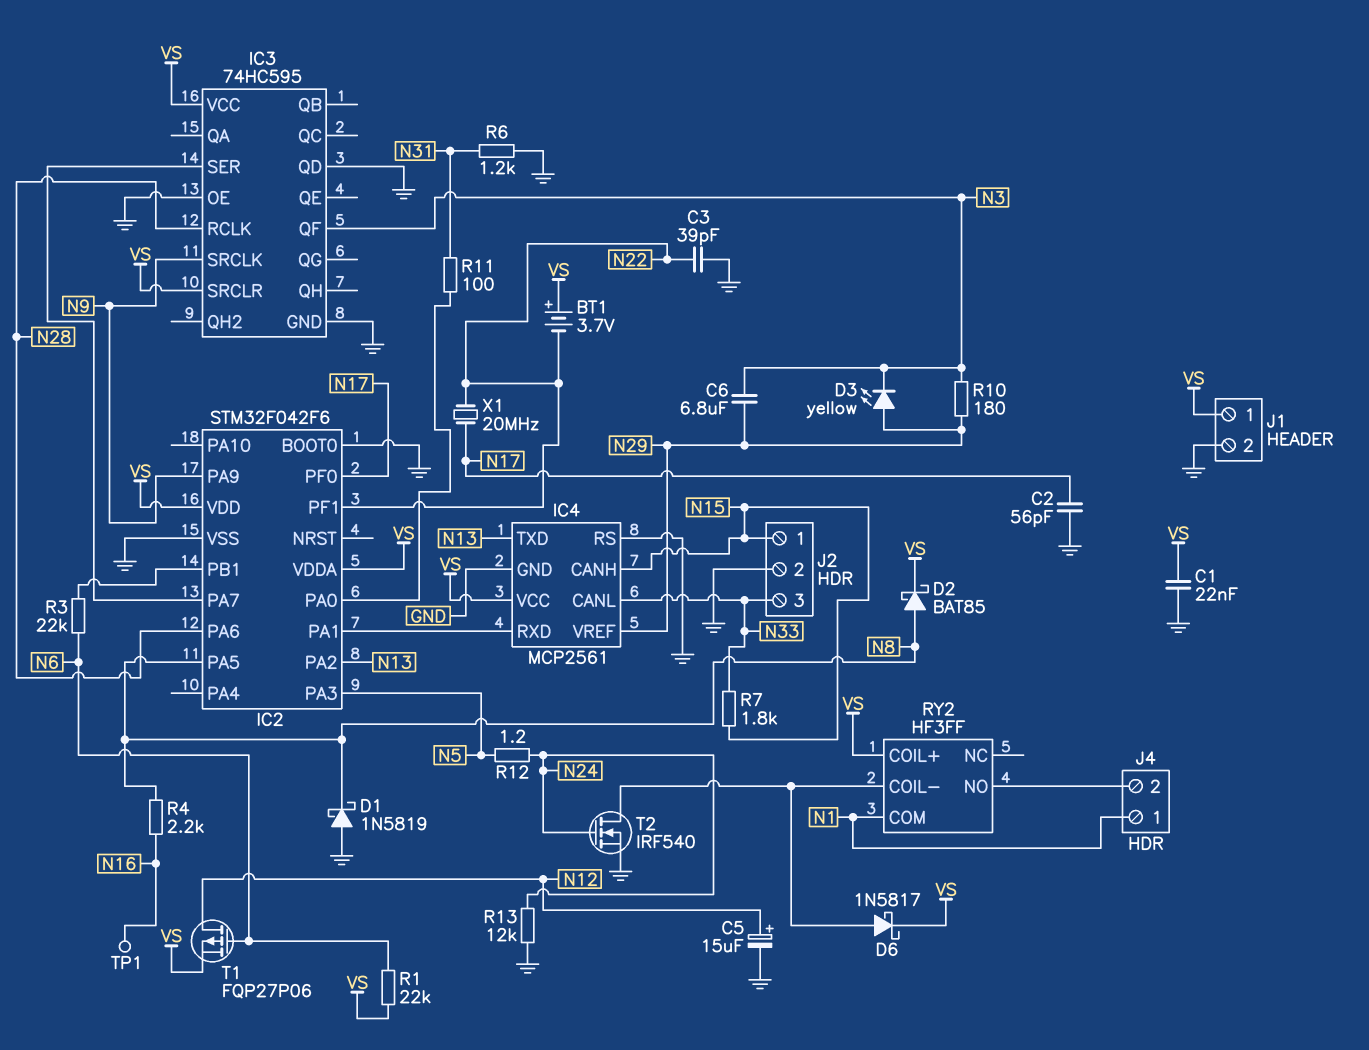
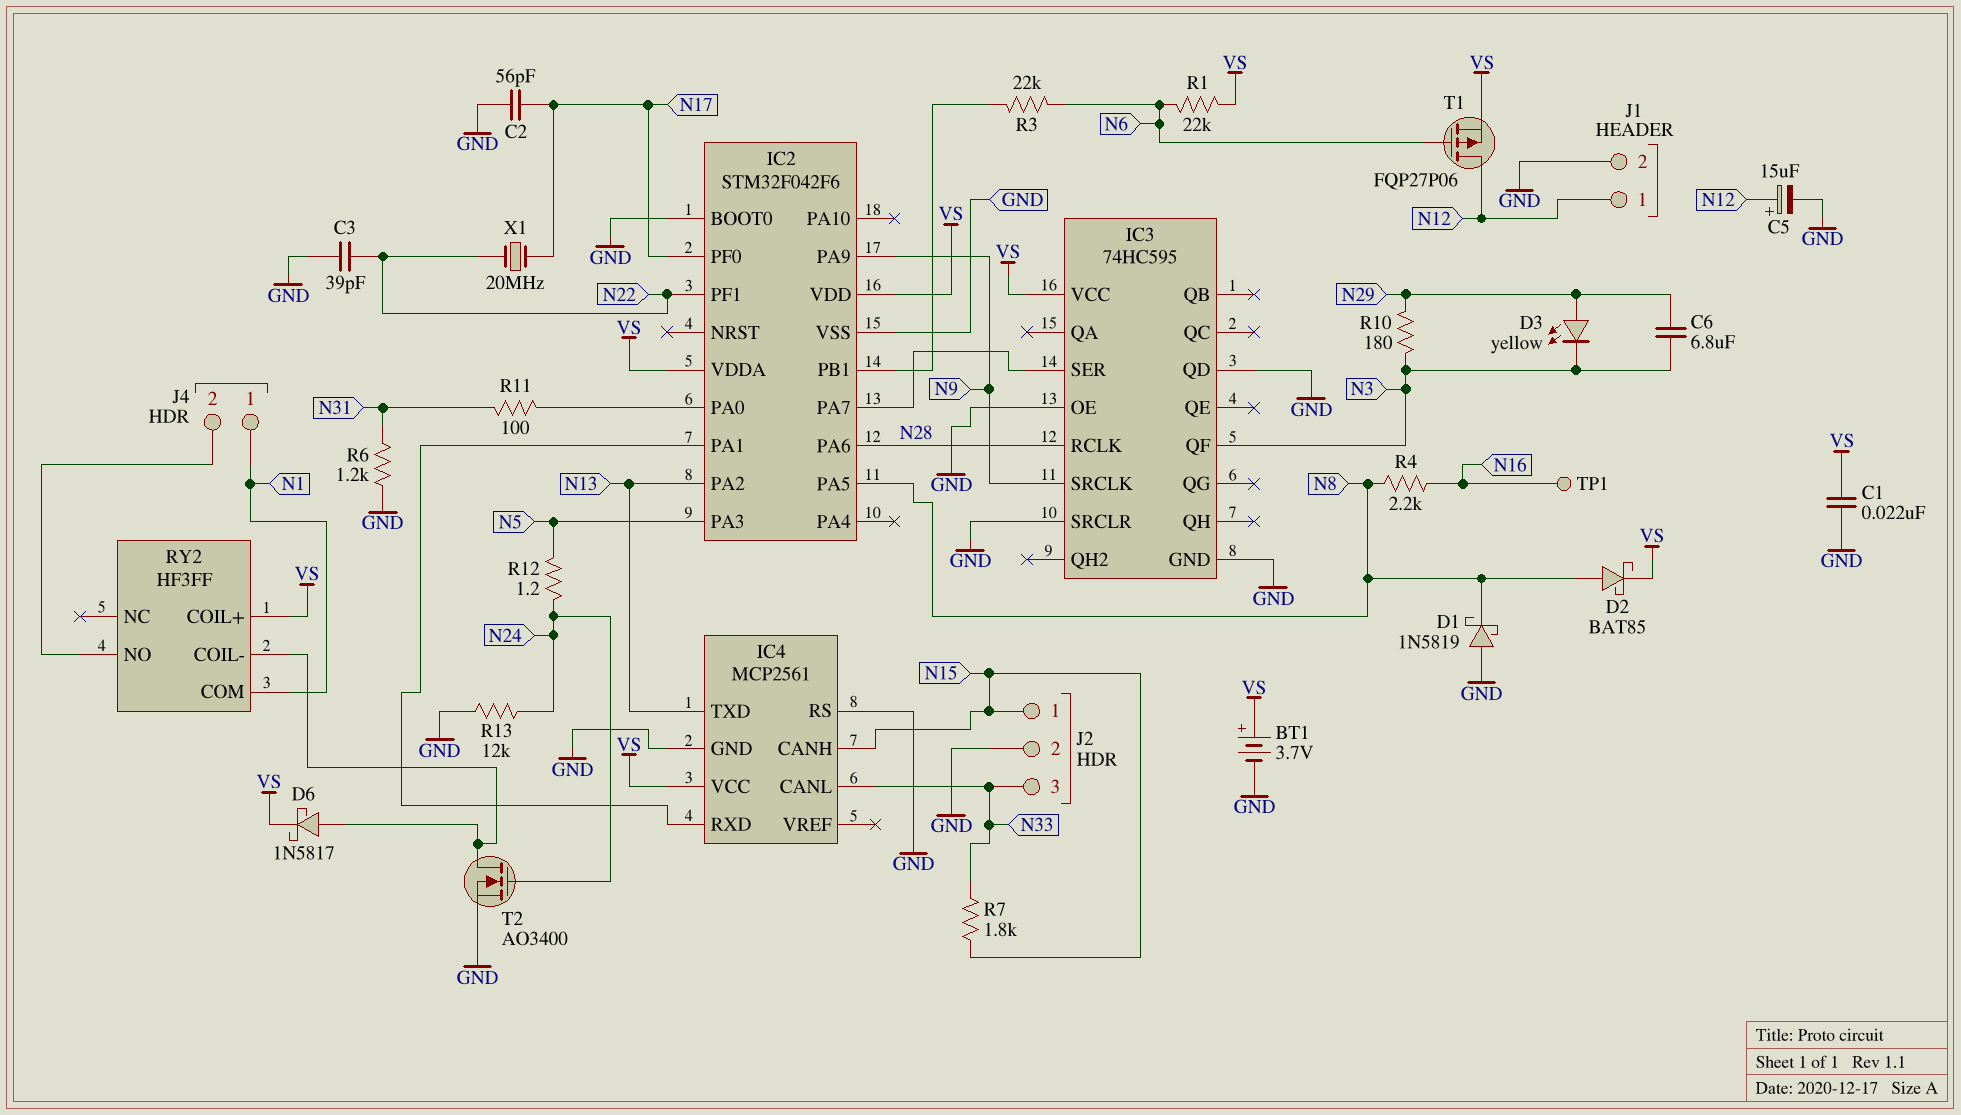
BT1: 3.7V (plus VS, minus N22) -> 3.7V (plus VS, minus GND)
IC3 pin SRCLR: VS -> GND
IC4 pin VREF: N29 -> none
J1 pin 1: VS -> N12
T2: NMOS IRF540 (G N24, D RY2/COIL-, S GND) -> NMOS AO3400 (G N24, D RY2/COIL-, S GND)

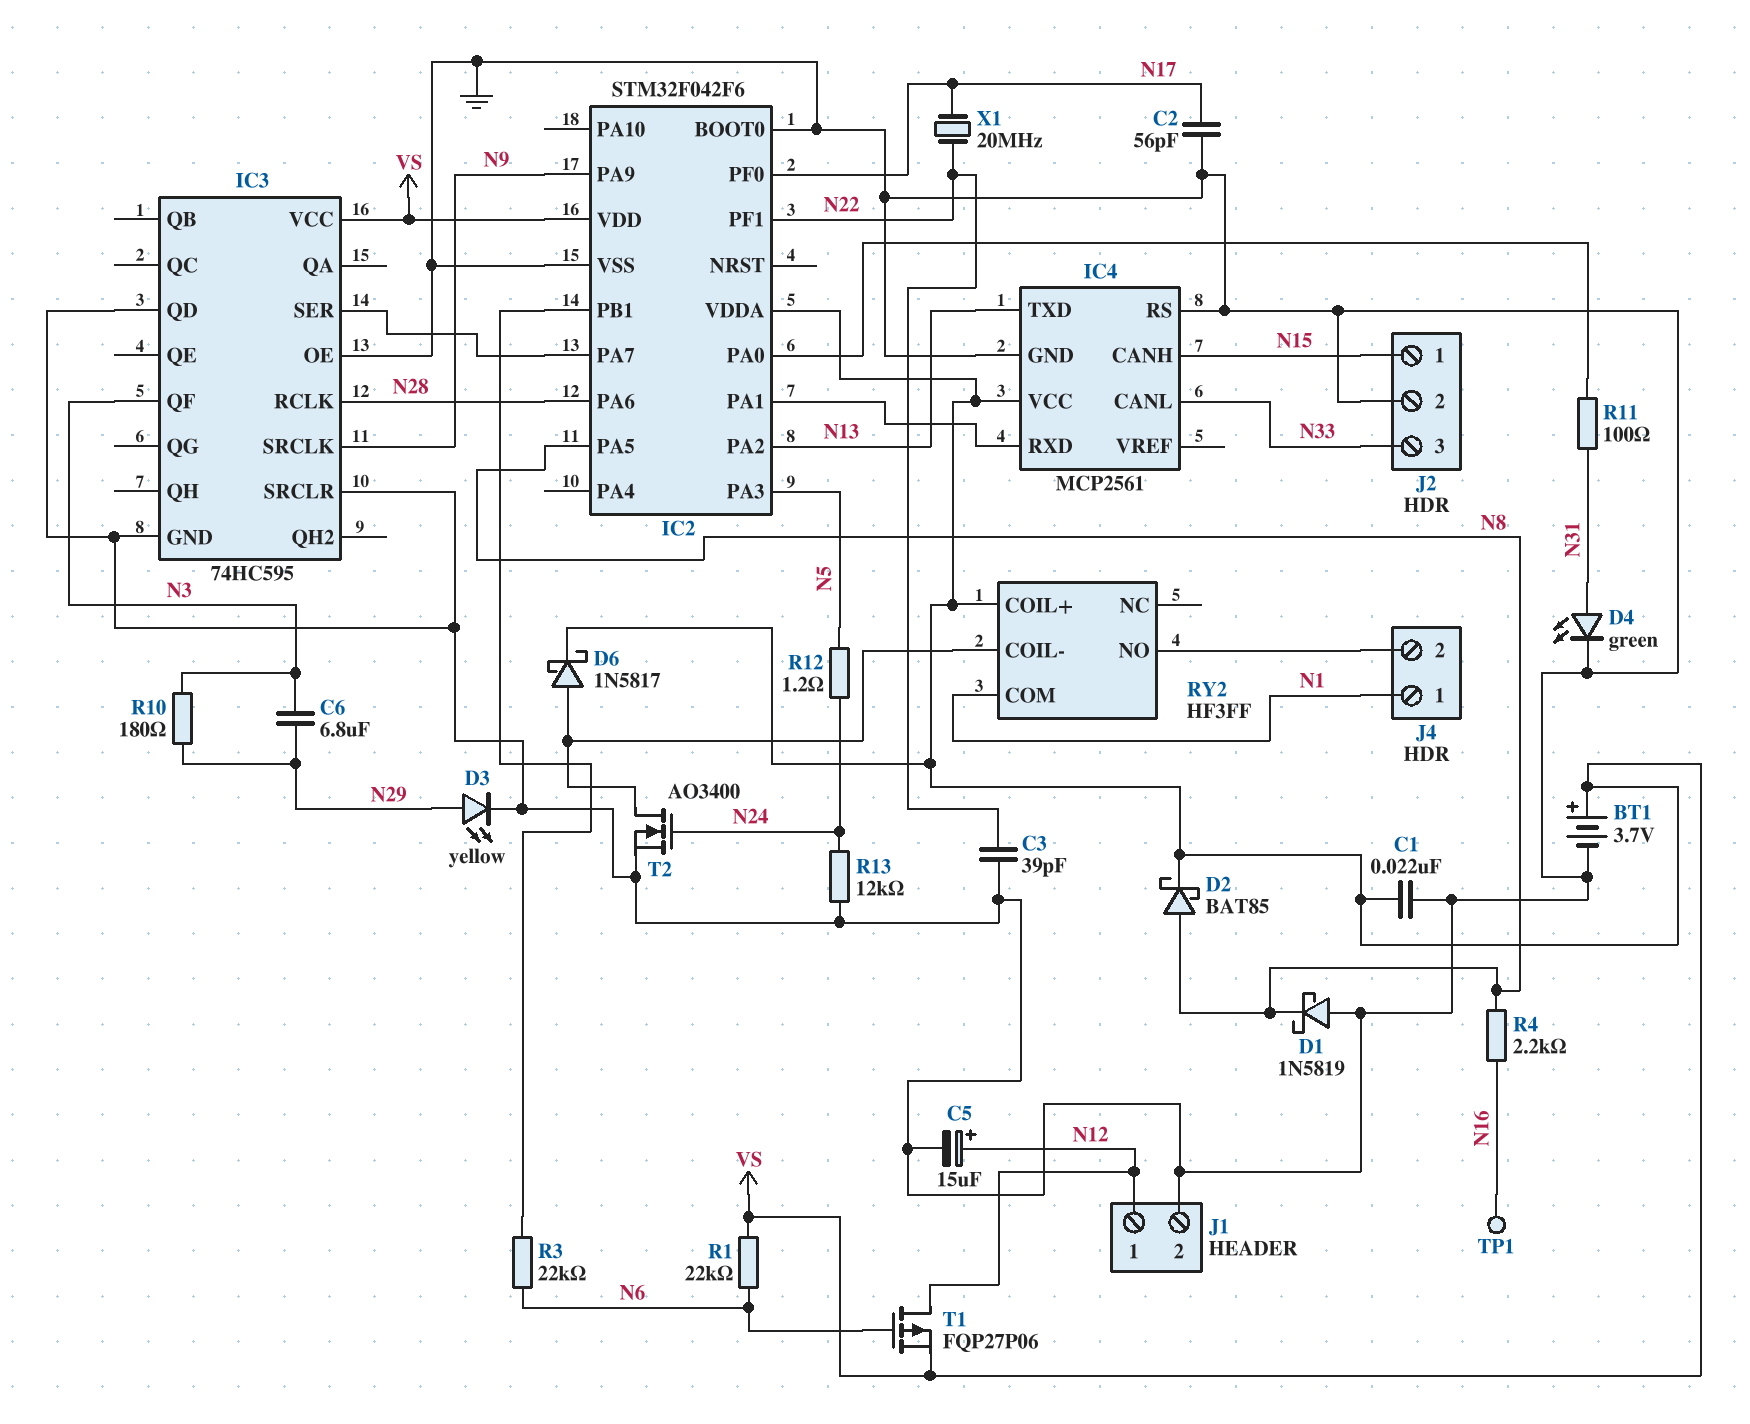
D3: LED yellow (A N29, K N3) -> LED yellow (A N29, K GND)
D4: none -> LED green (A N31, K GND)
R6: 1.2k (GND, N31) -> none
R7: 1.8k (N15, N33) -> none

